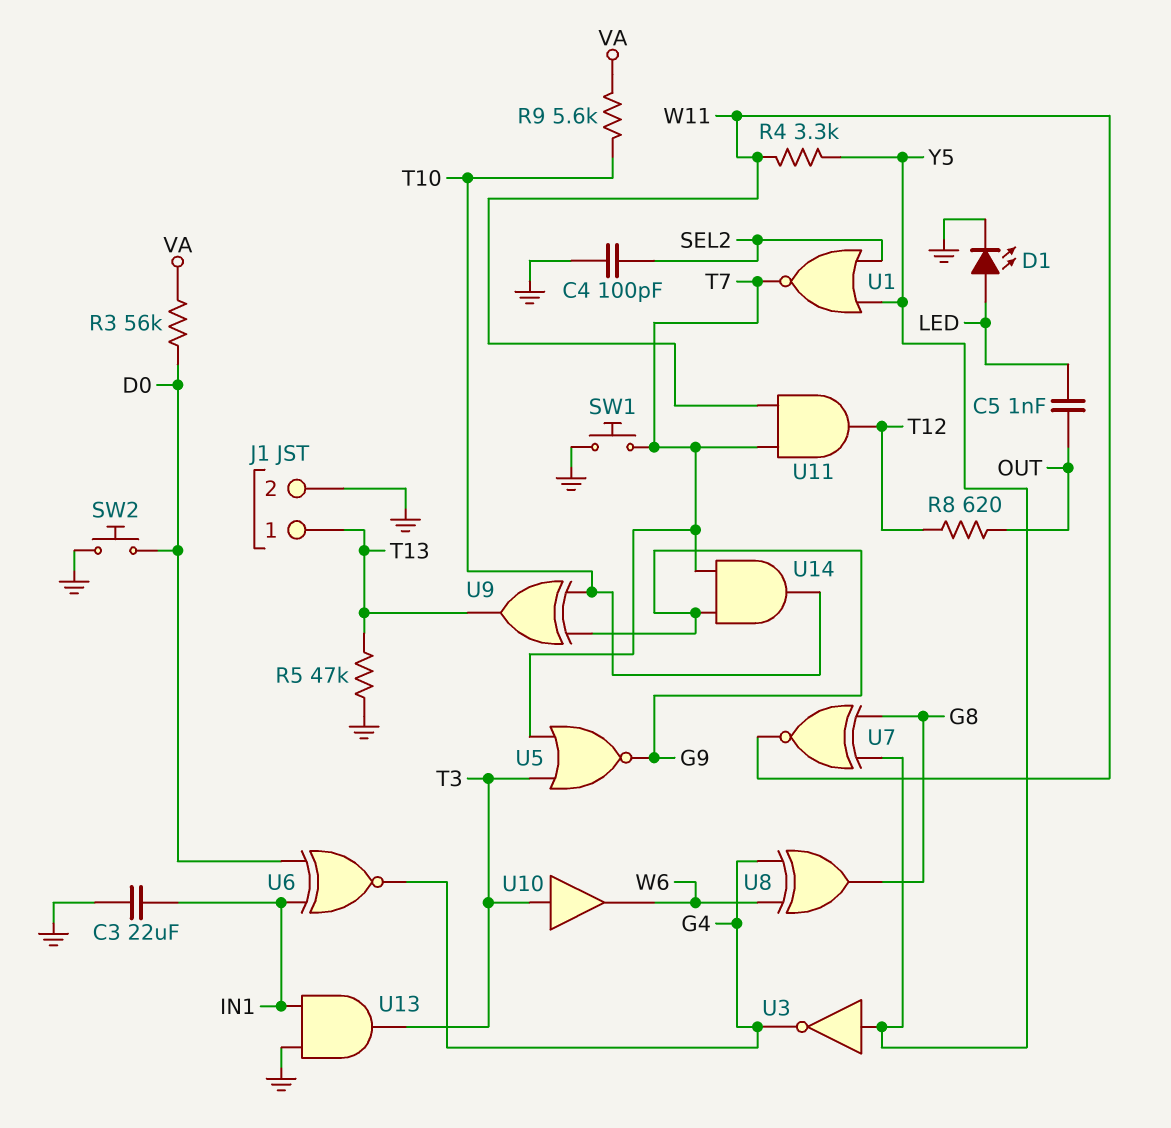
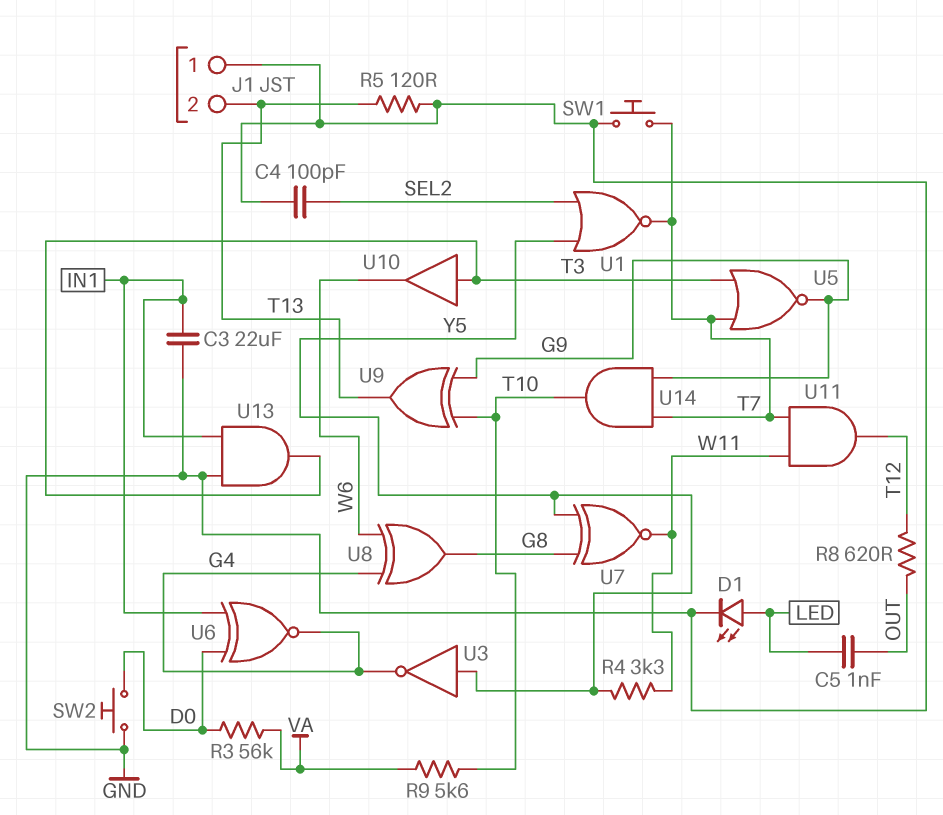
J1 pin 1: T13 -> GND
J1 pin 2: GND -> T13
R5: 47k (GND, T13) -> 120 (GND, T13)

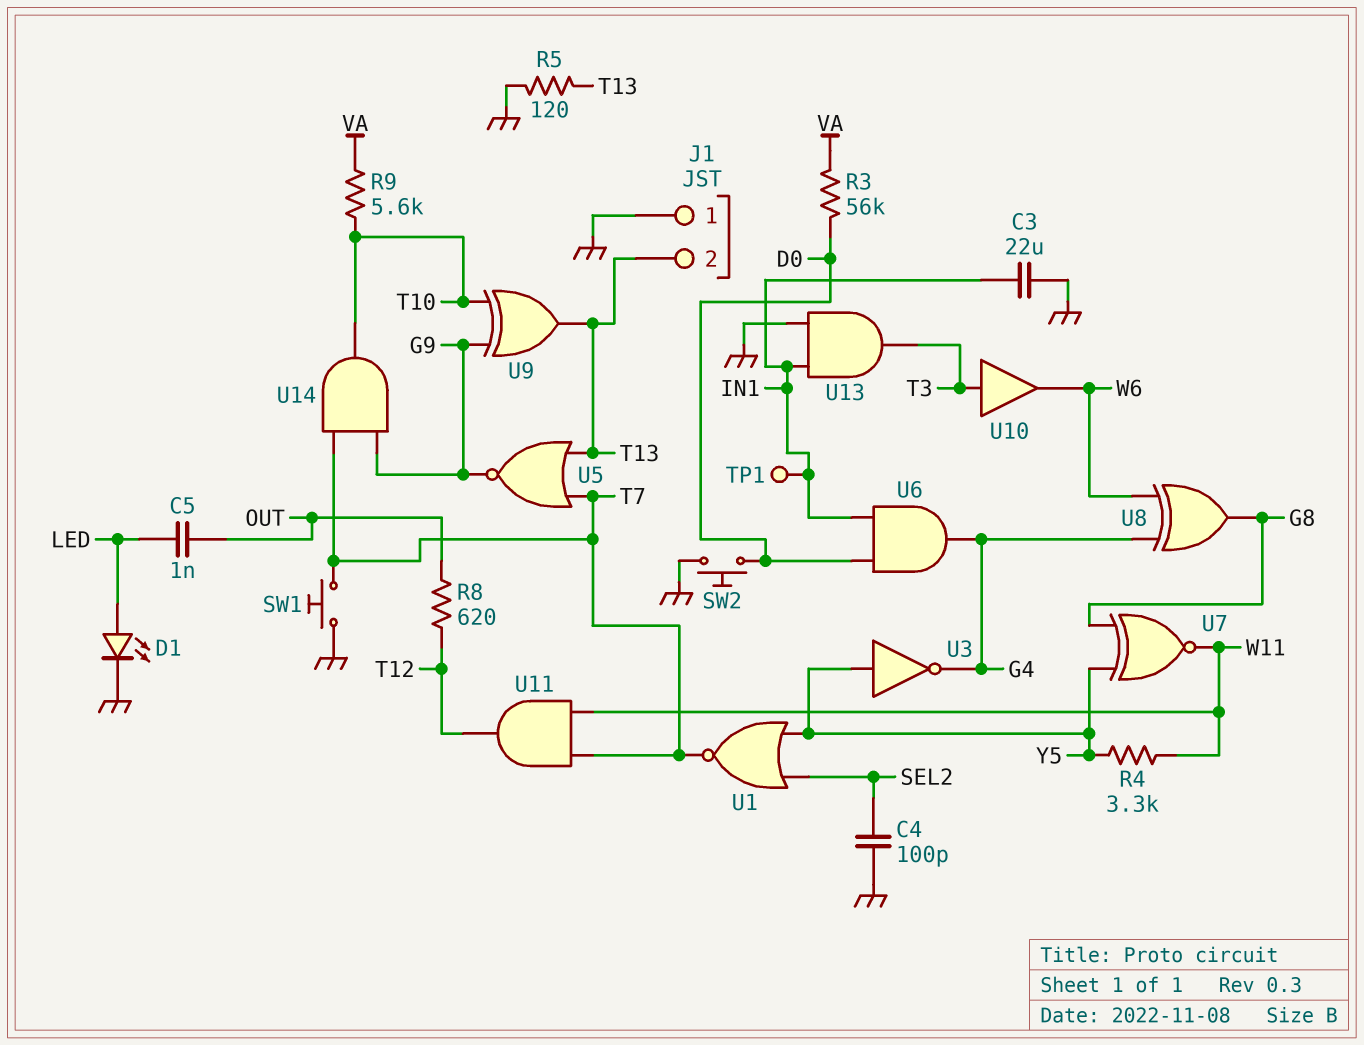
TP1: none -> test point (IN1)
U5: NOR (in T3, in T7, out G9) -> NOR (in T7, in T13, out G9)
U6: XNOR (in D0, in IN1, out G4) -> AND (in D0, in IN1, out G4)

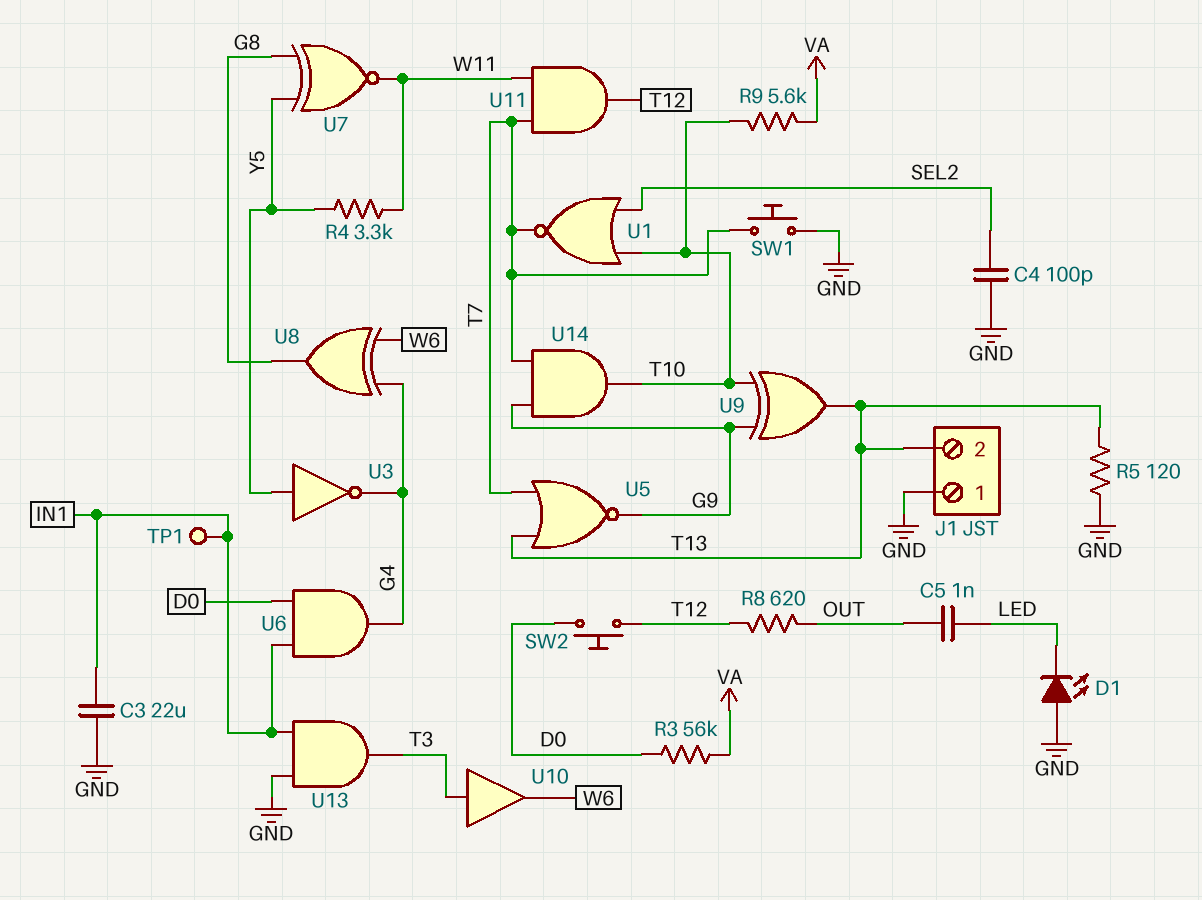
D1: LED (A LED, K GND) -> LED (A GND, K LED)
SW2: button (D0, GND) -> button (D0, T12)
U1: NOR (in SEL2, in Y5, out T7) -> NOR (in SEL2, in T10, out T7)

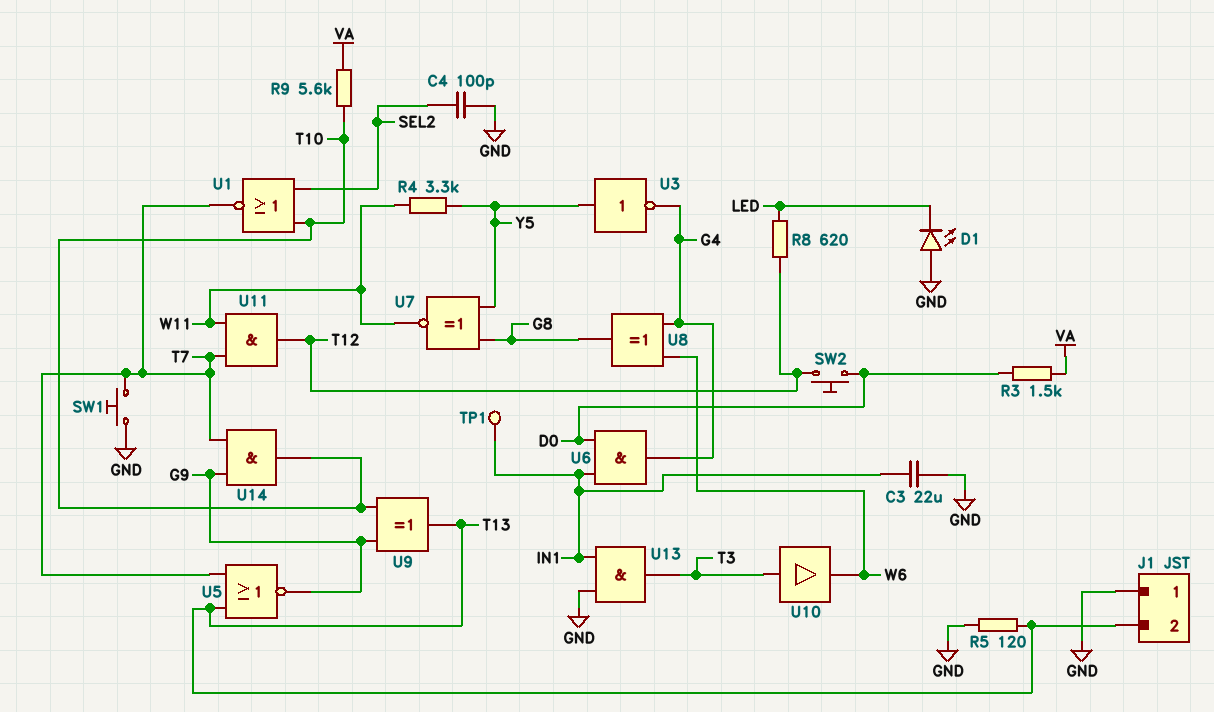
C5: 1nF (LED, OUT) -> none
R3: 56k (D0, VA) -> 1.5k (D0, VA)
R8: 620 (OUT, T12) -> 620 (LED, T12)

